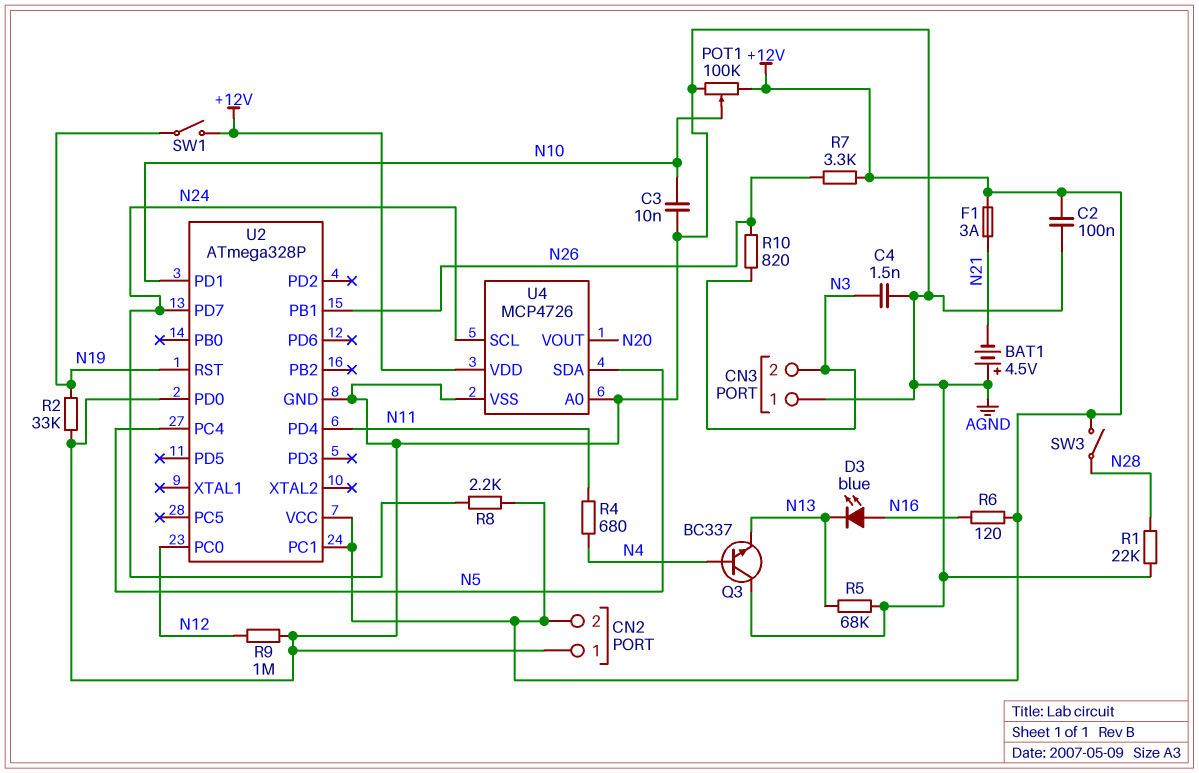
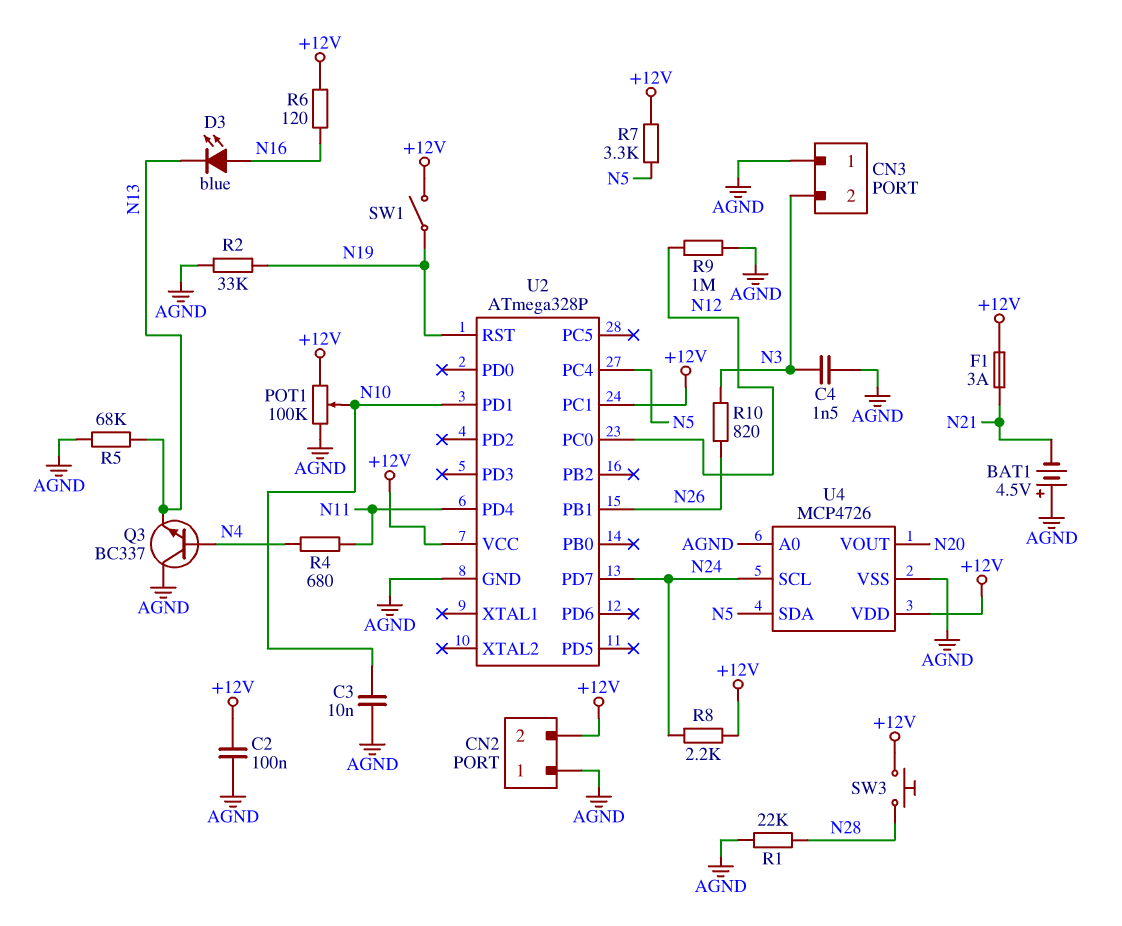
R7: 3.3k (+12V, N26) -> 3.3k (+12V, N5)
SW3: switch (+12V, N28) -> button (+12V, N28)
U2 pin PD0: AGND -> none

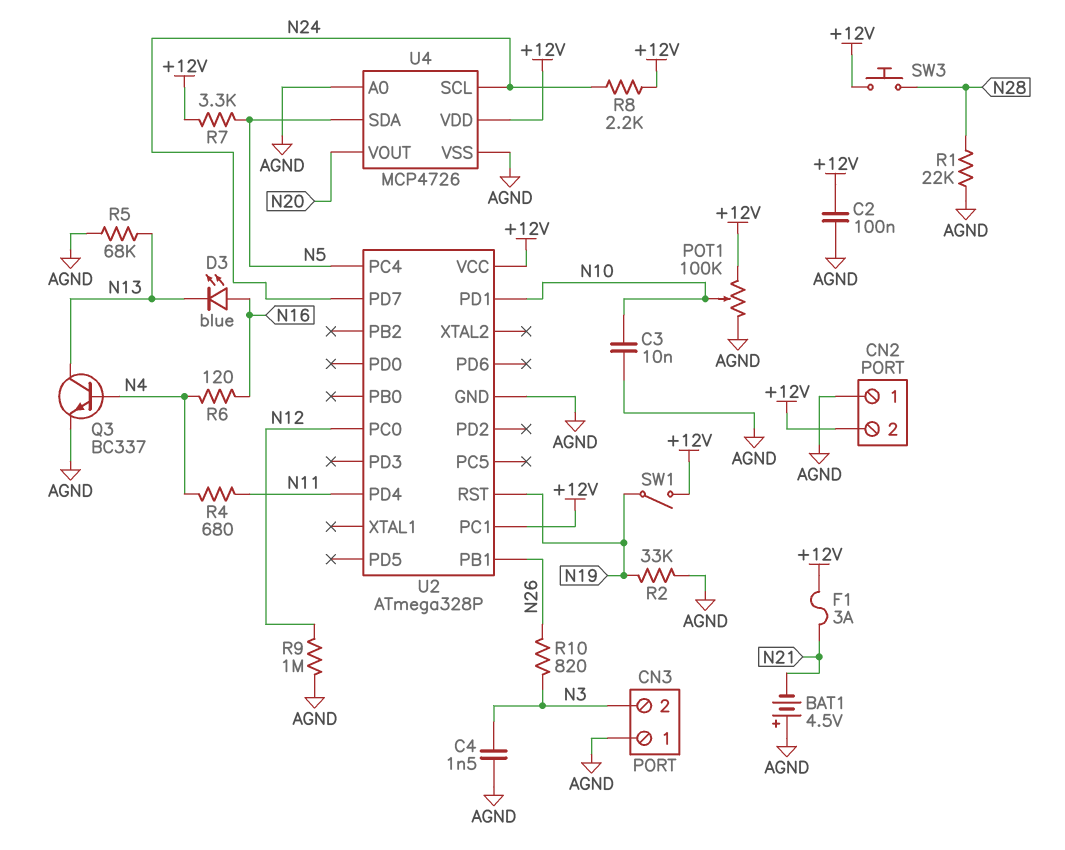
Q3: NPN BC337 (B N4, C AGND, E N13) -> NPN BC337 (B N4, C N13, E AGND)
R6: 120 (+12V, N16) -> 120 (N4, N16)

